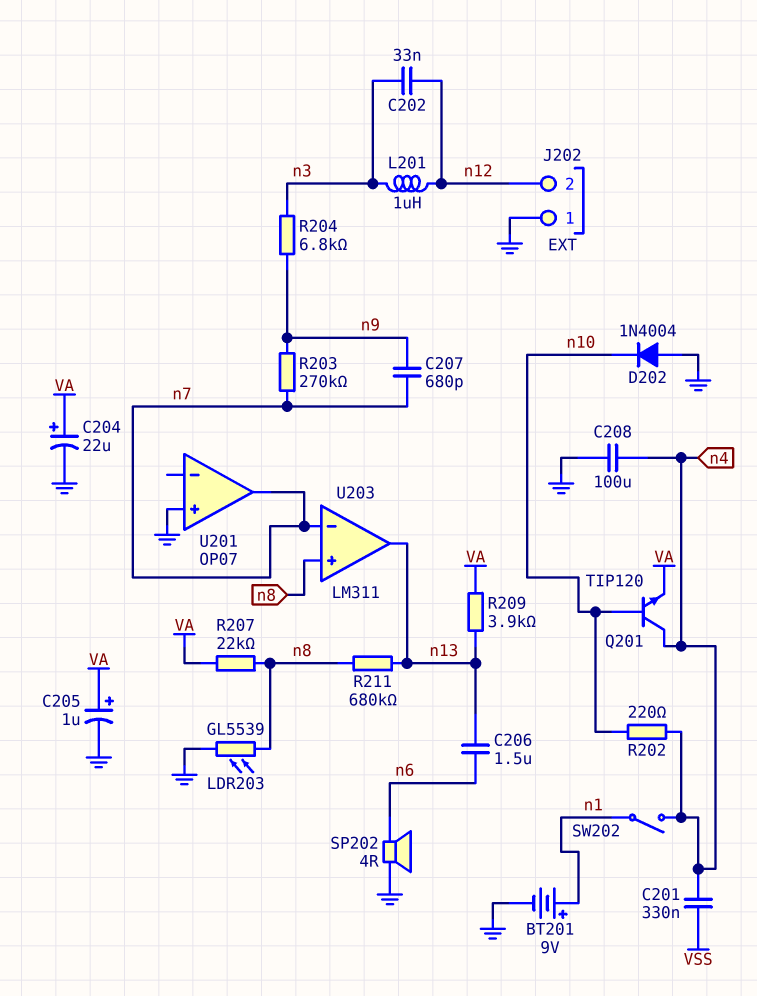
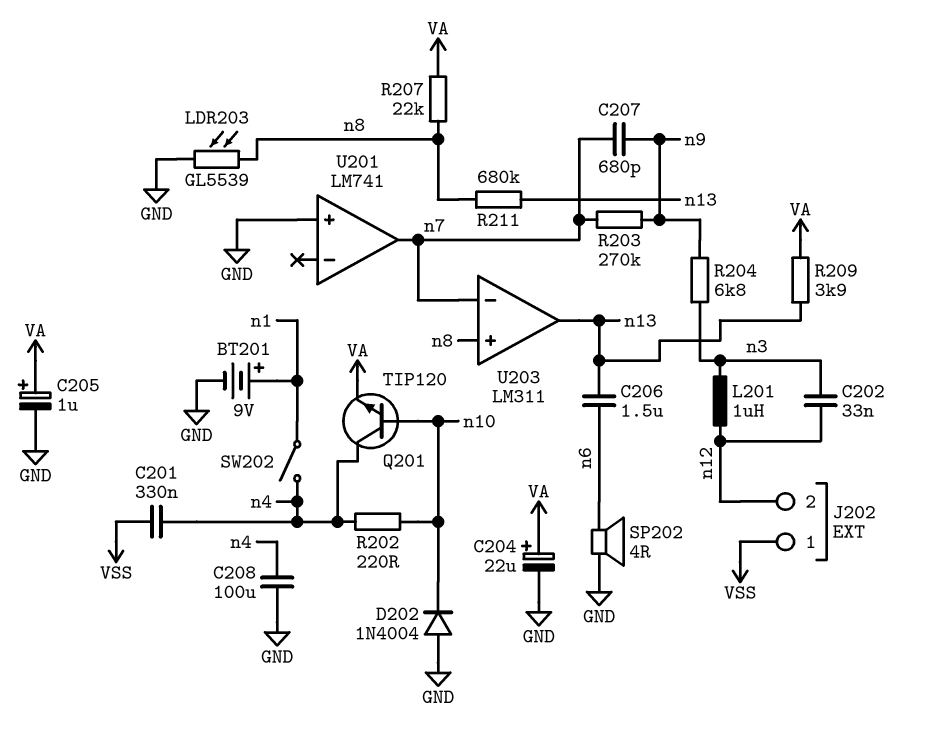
J202 pin 1: GND -> VSS
U201: OP07 -> LM741

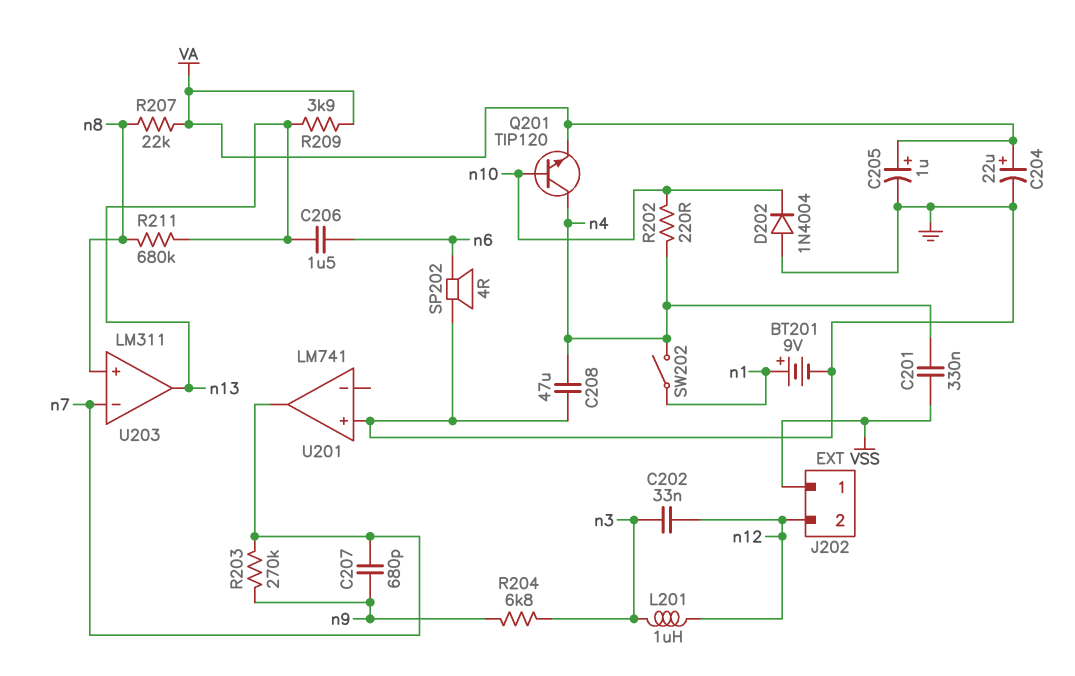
C208: 100uF (GND, n4) -> 47uF (GND, n4)
LDR203: GL5539 (GND, n8) -> none

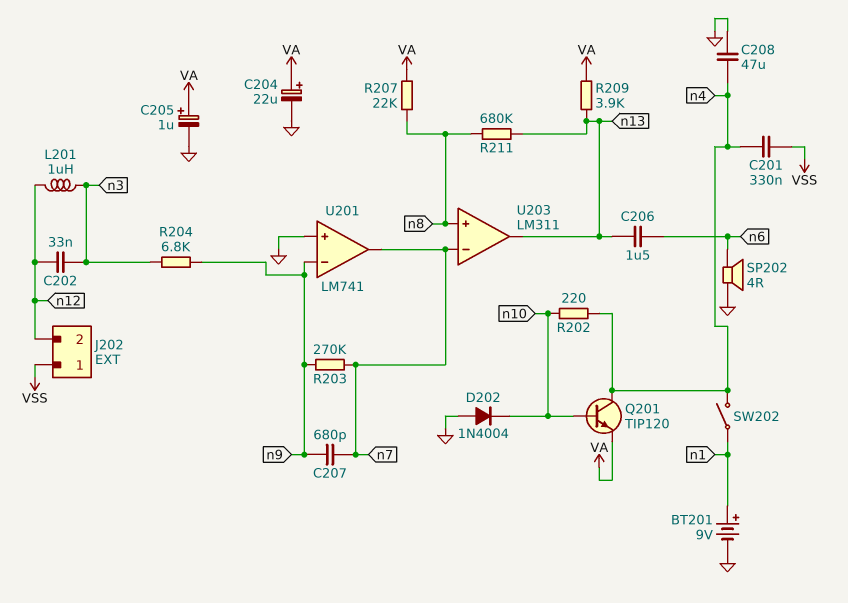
U201 pin in-: none -> n9

